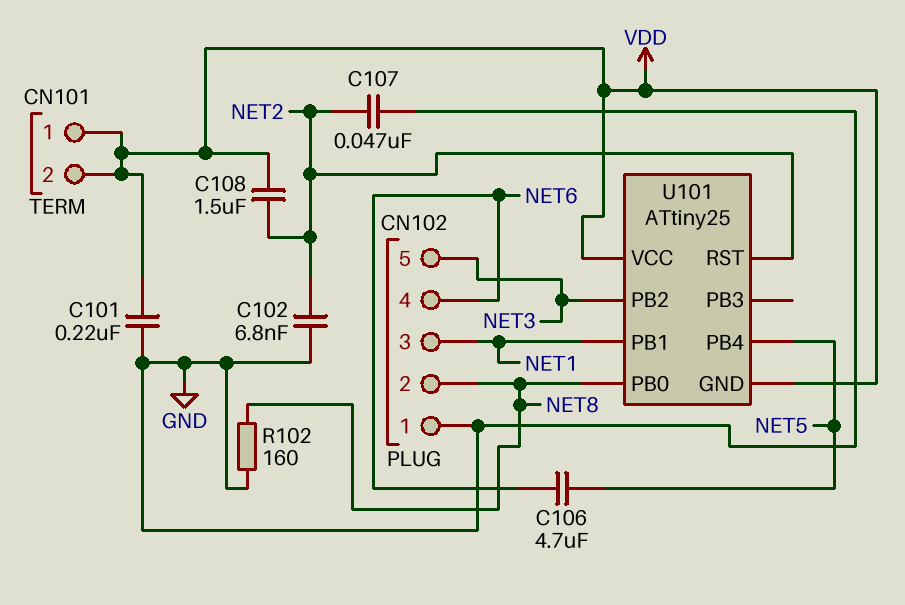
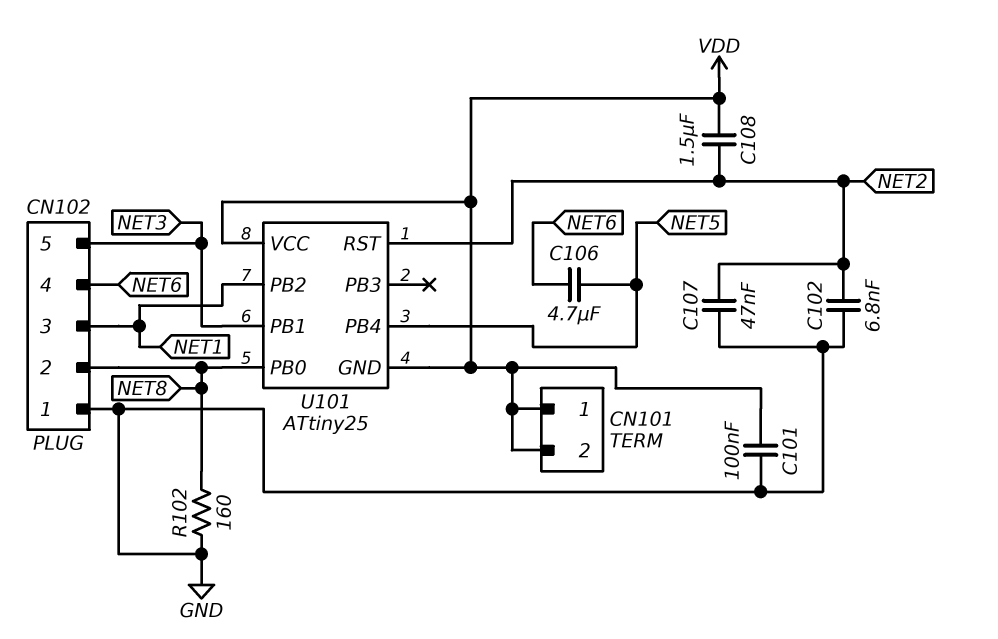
C101: 220nF (GND, VDD) -> 100nF (GND, VDD)
U101 pin PB1: NET1 -> NET3
U101 pin PB2: NET3 -> NET1

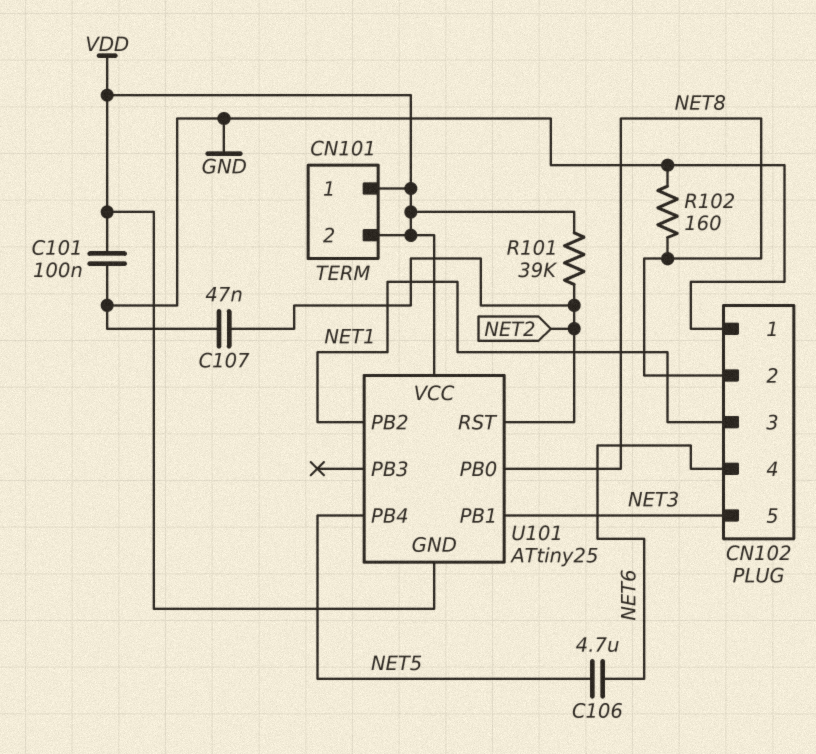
C102: 6.8nF (GND, NET2) -> none
C108: 1.5uF (NET2, VDD) -> none
R101: none -> 39k (NET2, VDD)

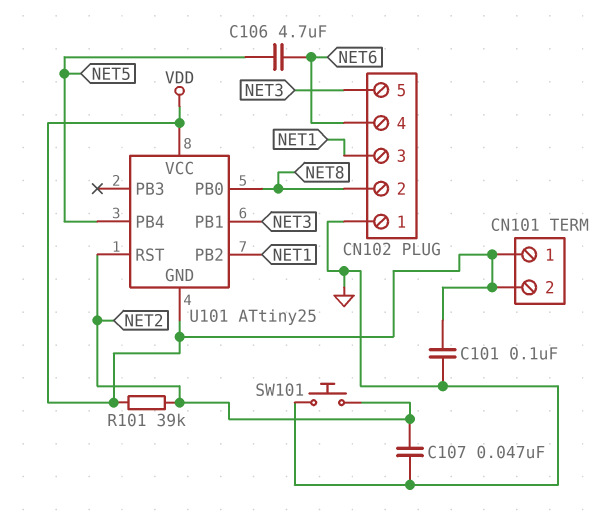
R102: 160 (GND, NET8) -> none
SW101: none -> button (GND, NET2)

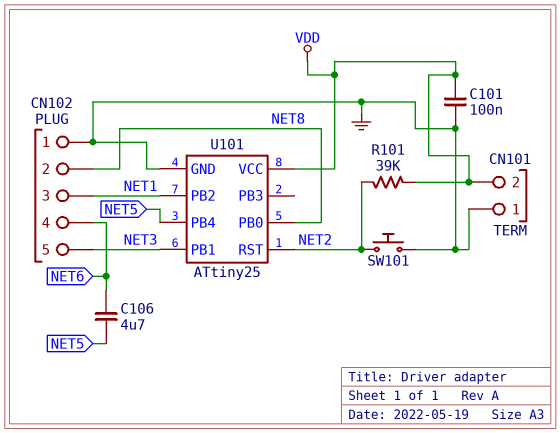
C107: 47nF (GND, NET2) -> none
CN101 pin 1: VDD -> GND
U101 pin GND: VDD -> GND

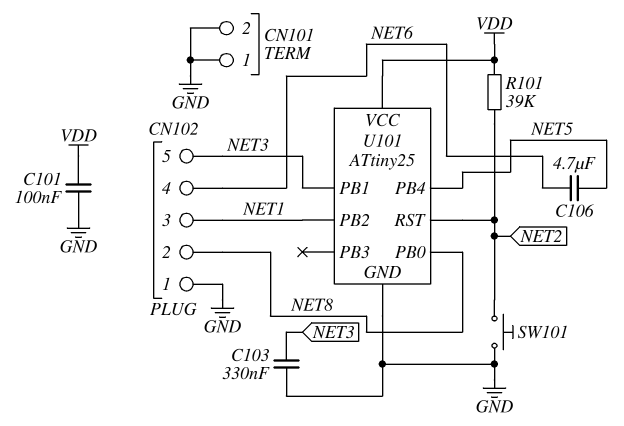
C103: none -> 330nF (GND, NET3)
CN101 pin 2: VDD -> GND

